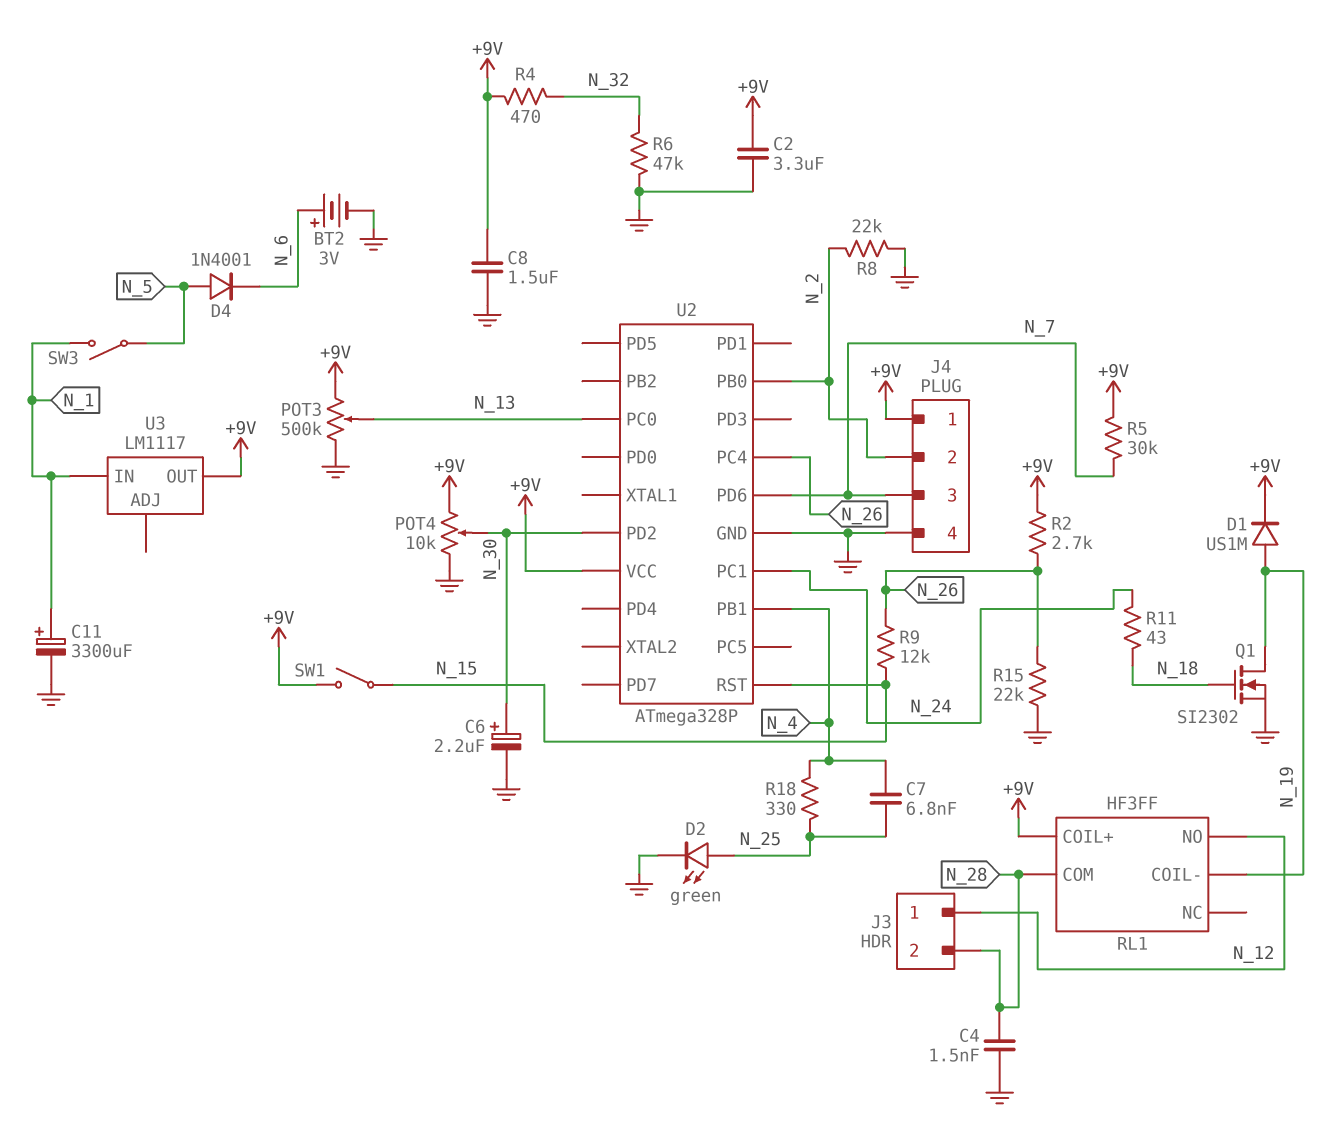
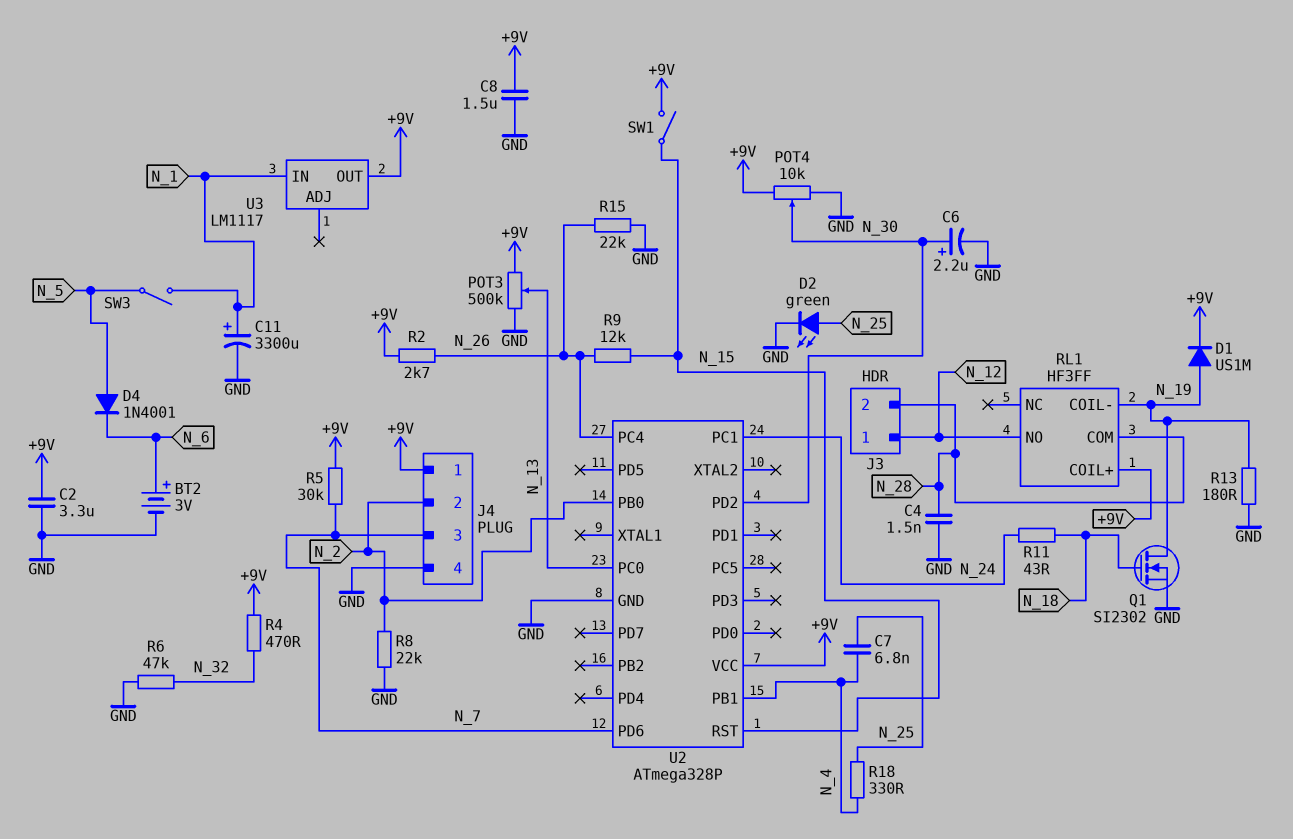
R13: none -> 180 (GND, N_19)

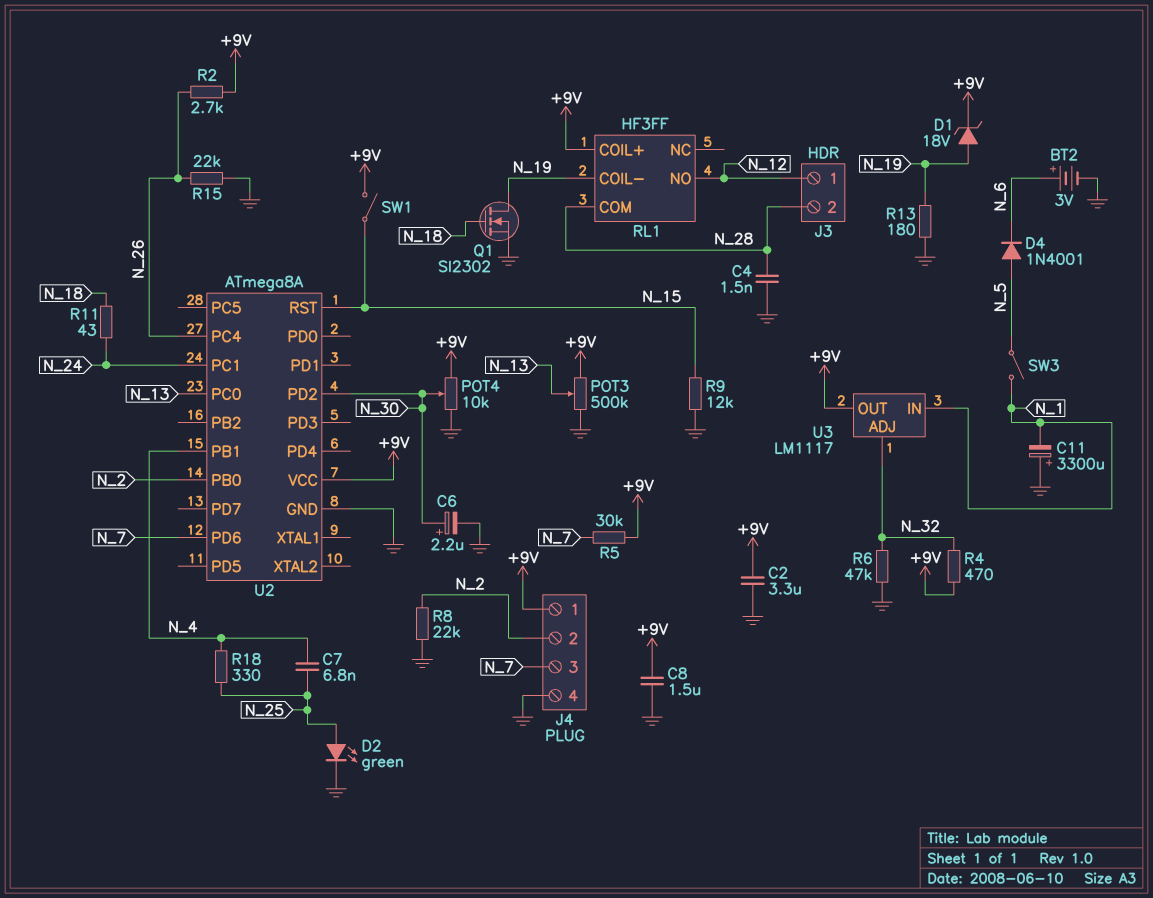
C11: 3300uF (plus N_1, minus GND) -> 3300uF (plus GND, minus N_1)
D1: diode US1M (A N_19, K +9V) -> zener 18V (A N_19, K +9V)
R9: 12k (N_15, N_26) -> 12k (GND, N_15)
U2: ATmega328P -> ATmega8A
U3 pin ADJ: none -> N_32

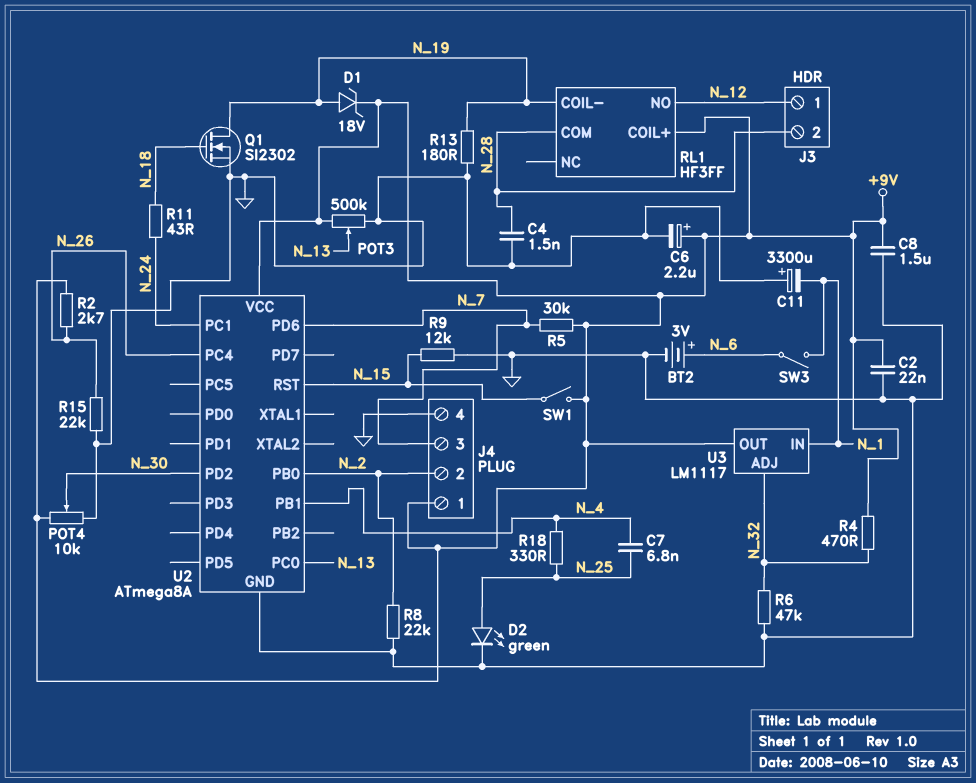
C2: 3.3uF (+9V, GND) -> 22nF (+9V, GND)
C6: 2.2uF (plus N_30, minus GND) -> 2.2uF (plus +9V, minus GND)
D4: diode 1N4001 (A N_5, K N_6) -> none
SW3: switch (N_1, N_5) -> switch (N_1, N_6)

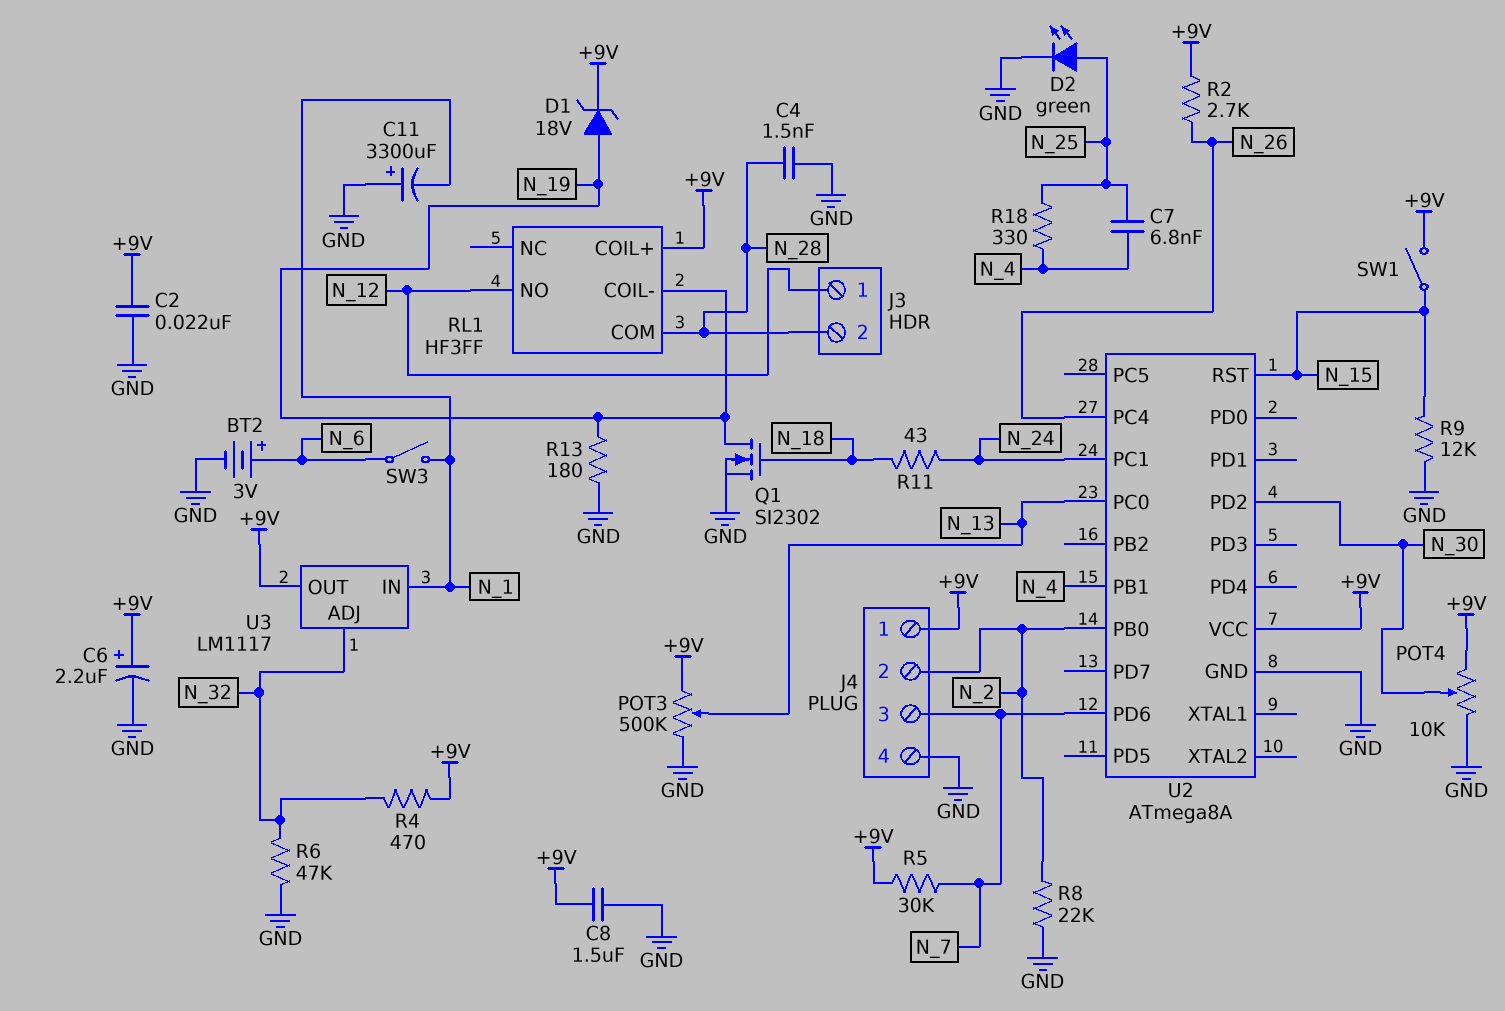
R15: 22k (GND, N_26) -> none

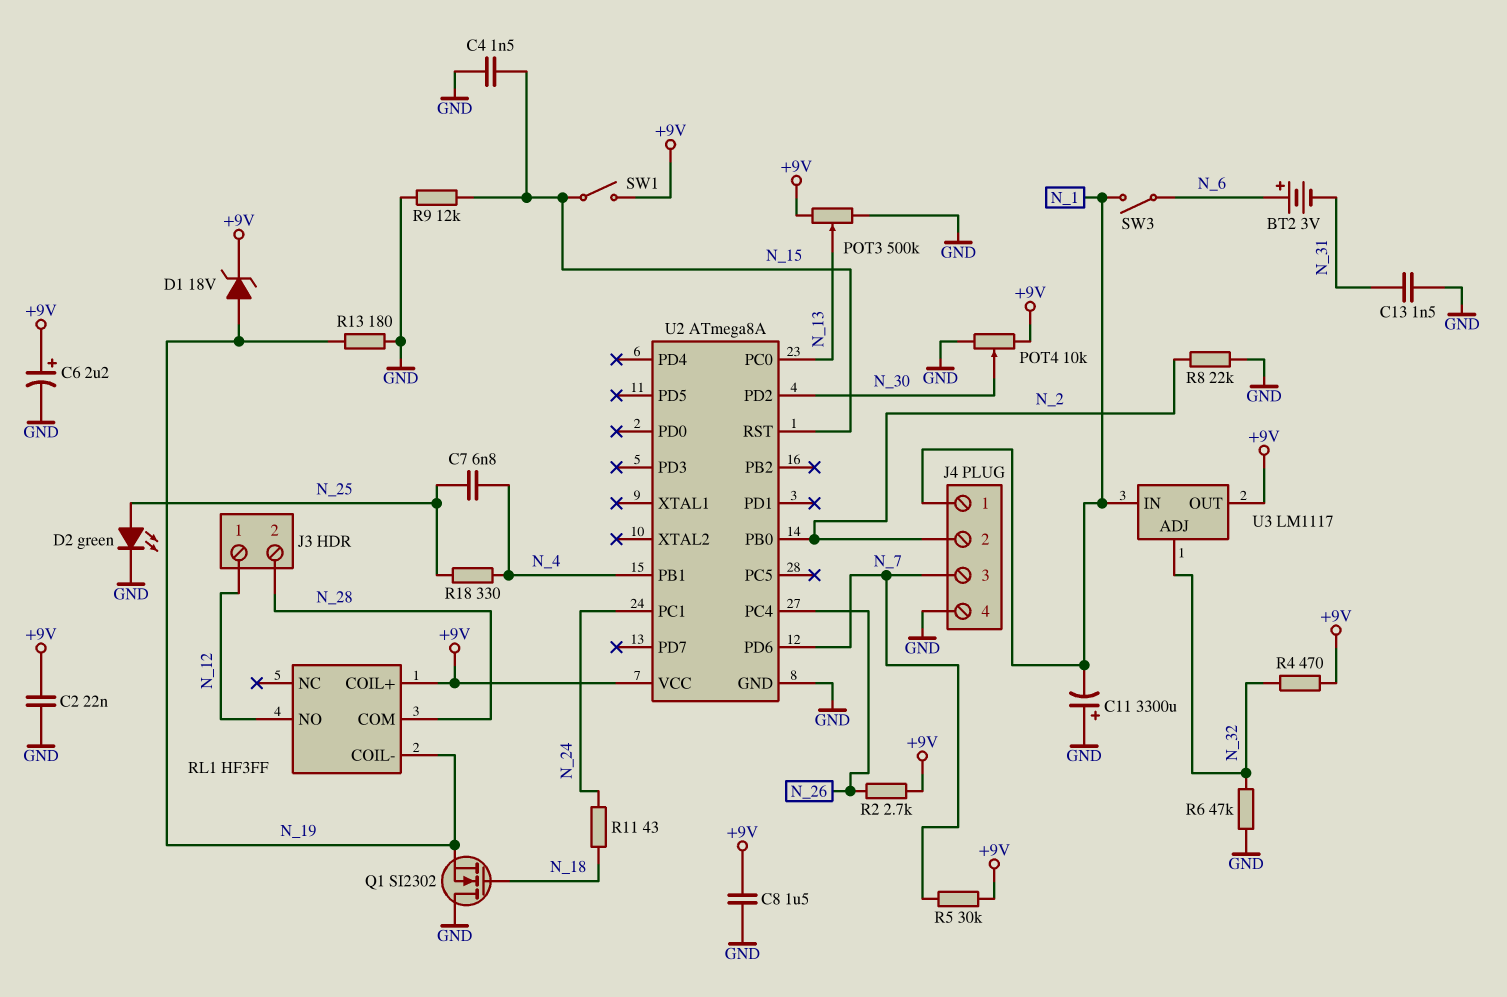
BT2: 3V (plus N_6, minus GND) -> 3V (plus N_6, minus N_31)
C4: 1.5nF (GND, N_28) -> 1.5nF (GND, N_15)
C13: none -> 1.5nF (GND, N_31)
J4 pin 1: +9V -> N_1
Q1: NMOS SI2302 (G N_18, D N_19, S GND) -> NMOS SI2302 (G N_18, D GND, S N_19)

